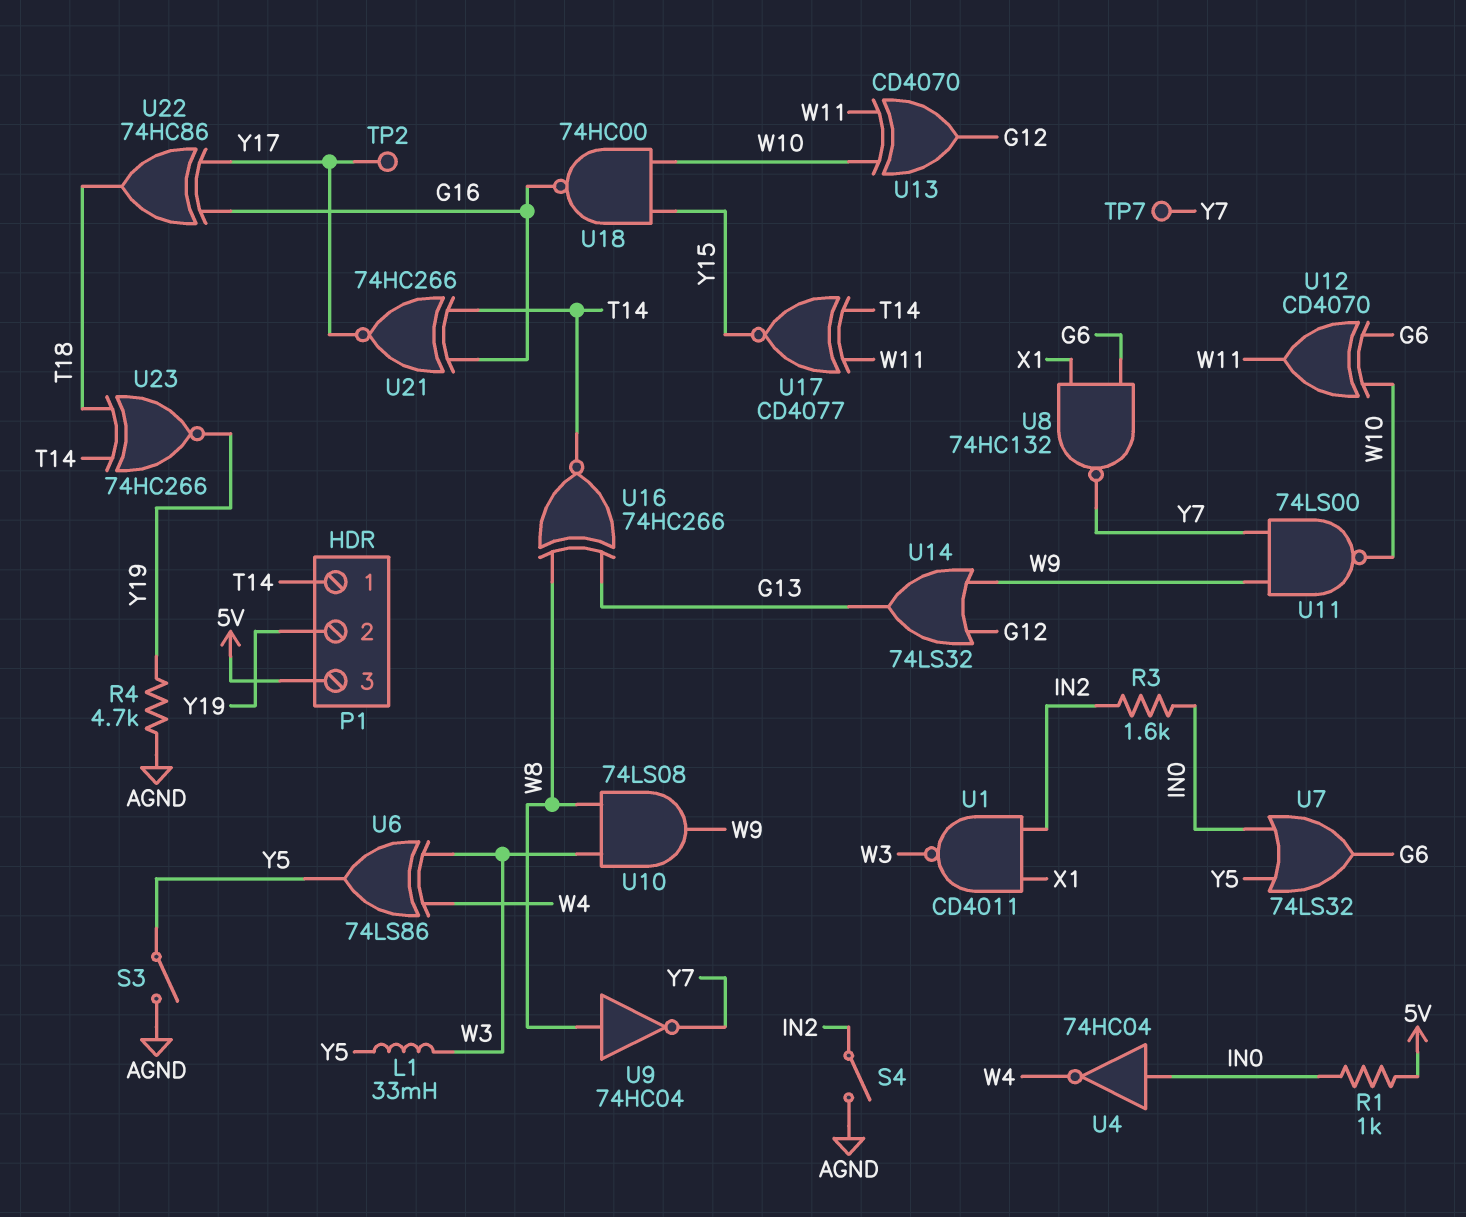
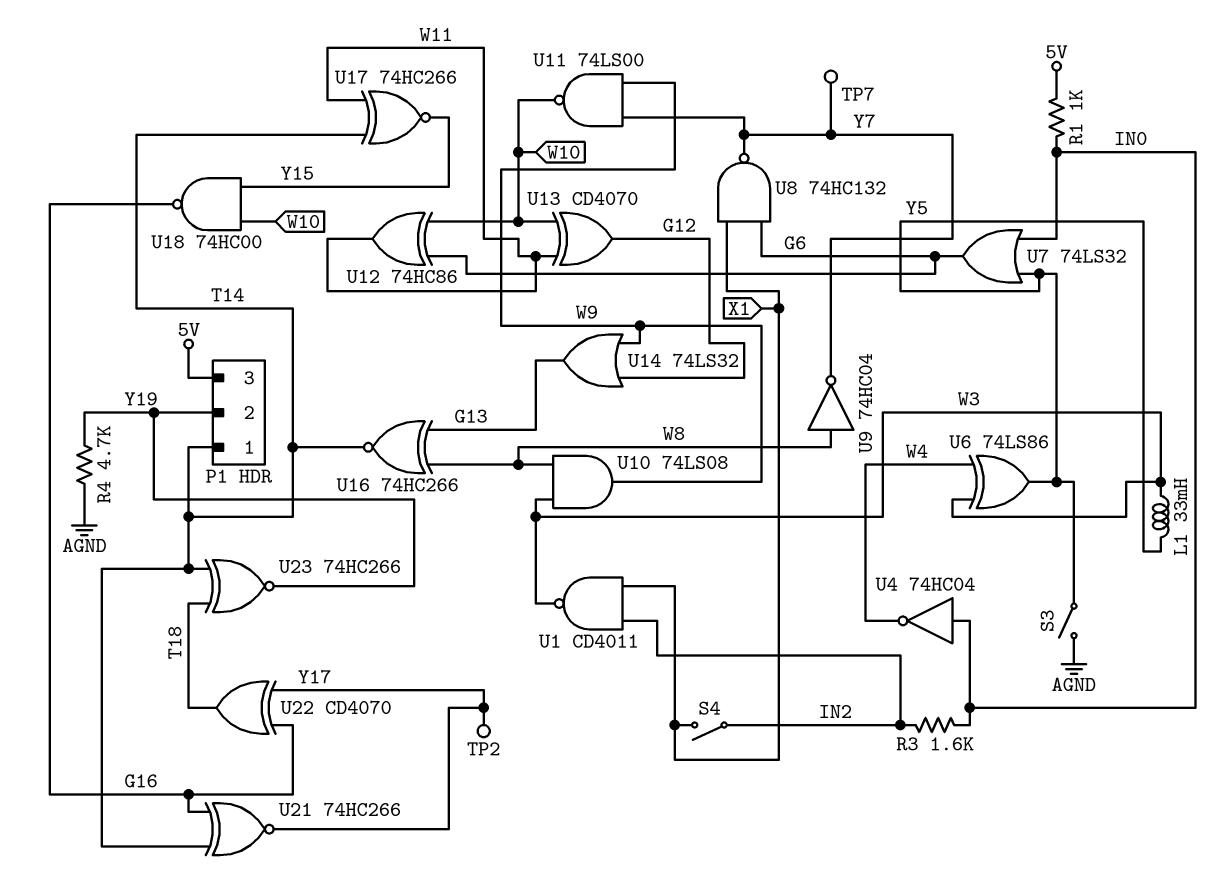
S4: switch (AGND, IN2) -> switch (IN2, X1)
U12: XOR CD4070 (in G6, in W10, out W11) -> XOR 74HC86 (in G6, in W10, out W11)
U17: XNOR CD4077 (in T14, in W11, out Y15) -> XNOR 74HC266 (in T14, in W11, out Y15)
U22: XOR 74HC86 (in G16, in Y17, out T18) -> XOR CD4070 (in G16, in Y17, out T18)

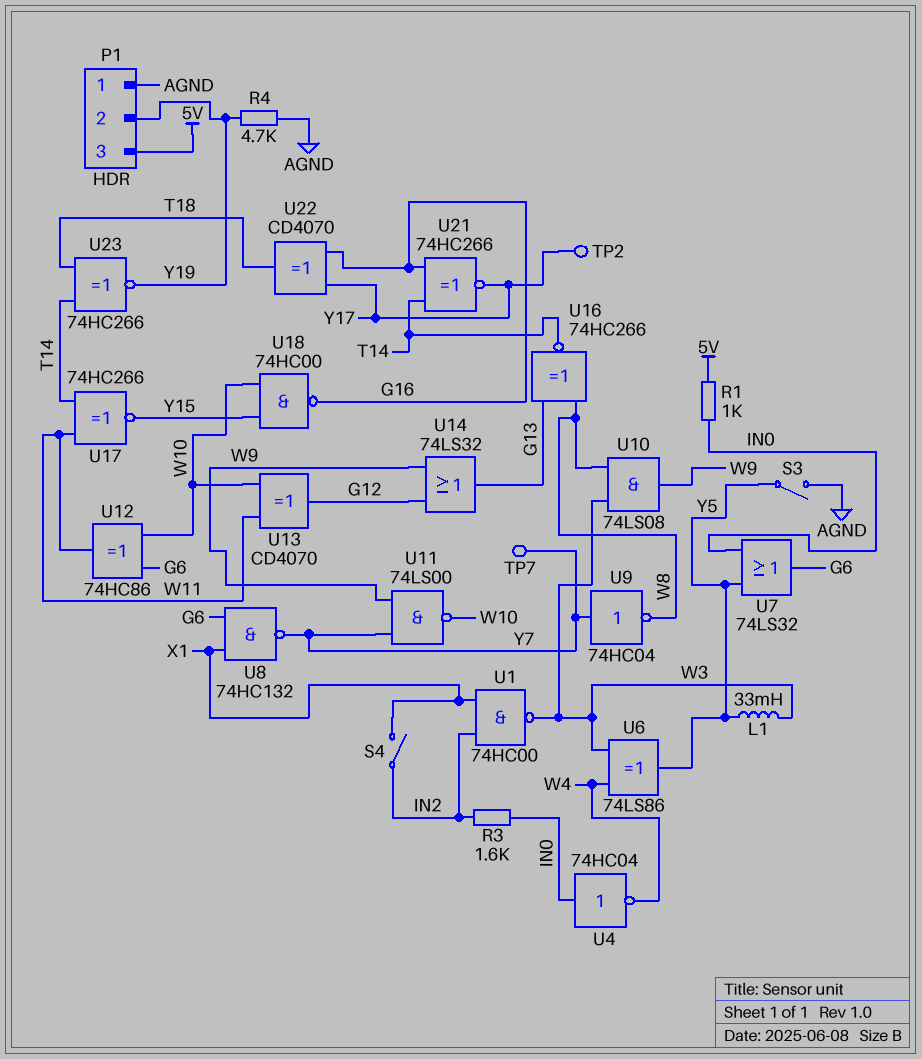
P1 pin 1: T14 -> AGND
U1: NAND CD4011 (in IN2, in X1, out W3) -> NAND 74HC00 (in IN2, in X1, out W3)
U9: NOT 74HC04 (in W8, out Y7) -> NOT 74HC04 (in Y7, out W8)

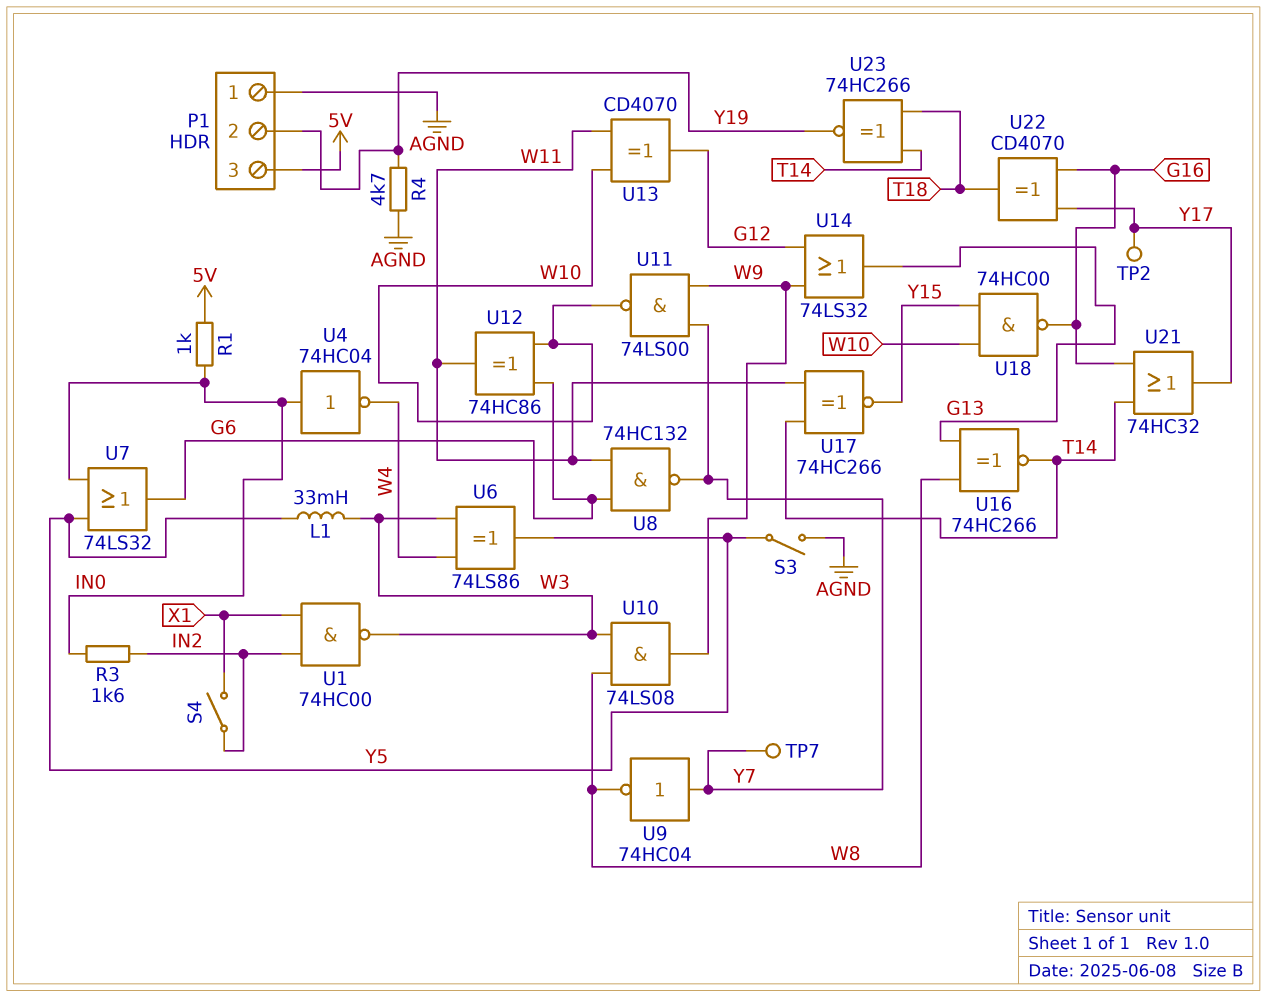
U8: NAND 74HC132 (in G6, in X1, out Y7) -> NAND 74HC132 (in G6, in W11, out Y7)
U21: XNOR 74HC266 (in G16, in T14, out Y17) -> OR 74HC32 (in G16, in T14, out Y17)

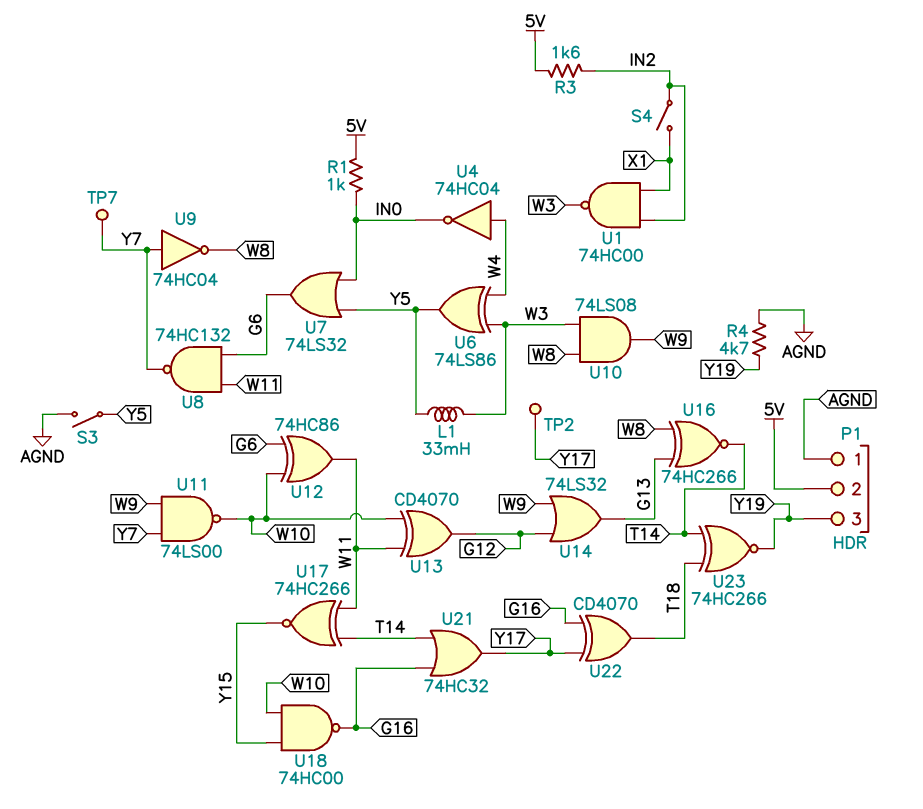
P1 pin 2: Y19 -> 5V
P1 pin 3: 5V -> Y19
R3: 1.6k (IN0, IN2) -> 1.6k (5V, IN2)
U4: NOT 74HC04 (in IN0, out W4) -> NOT 74HC04 (in W4, out IN0)

